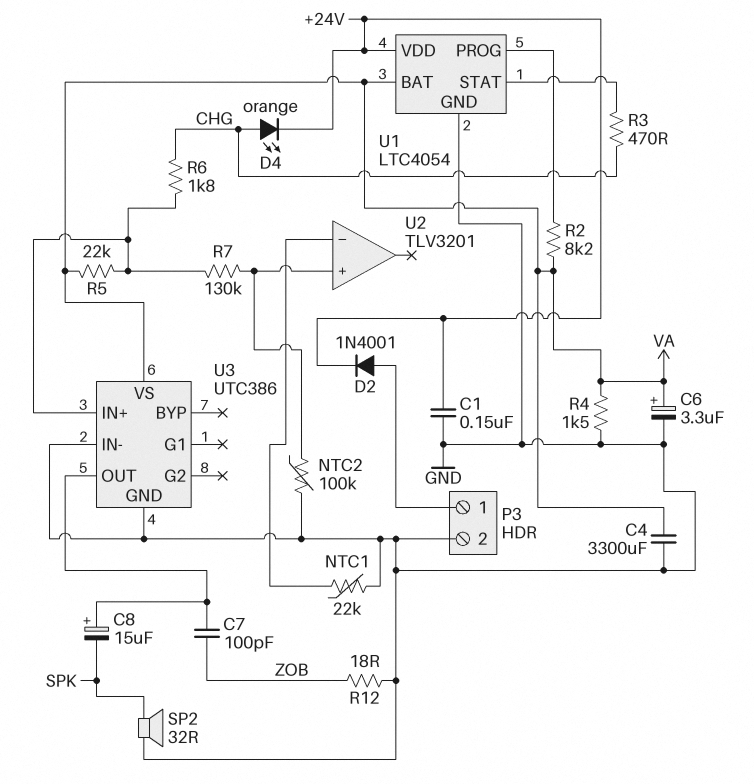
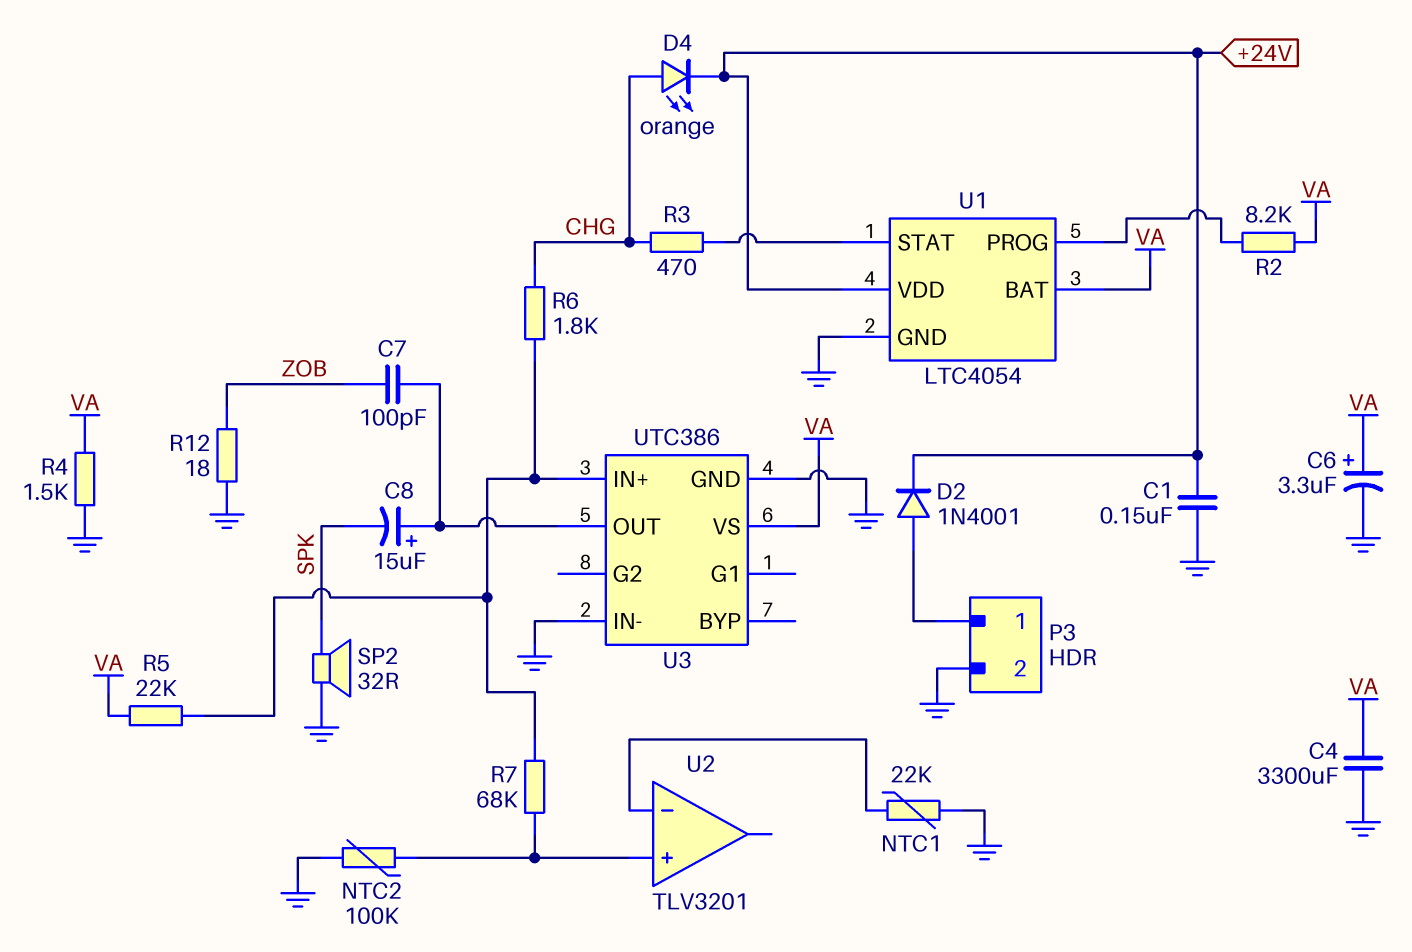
R7: 130k (U2/in+, U3/IN+) -> 68k (U2/in+, U3/IN+)

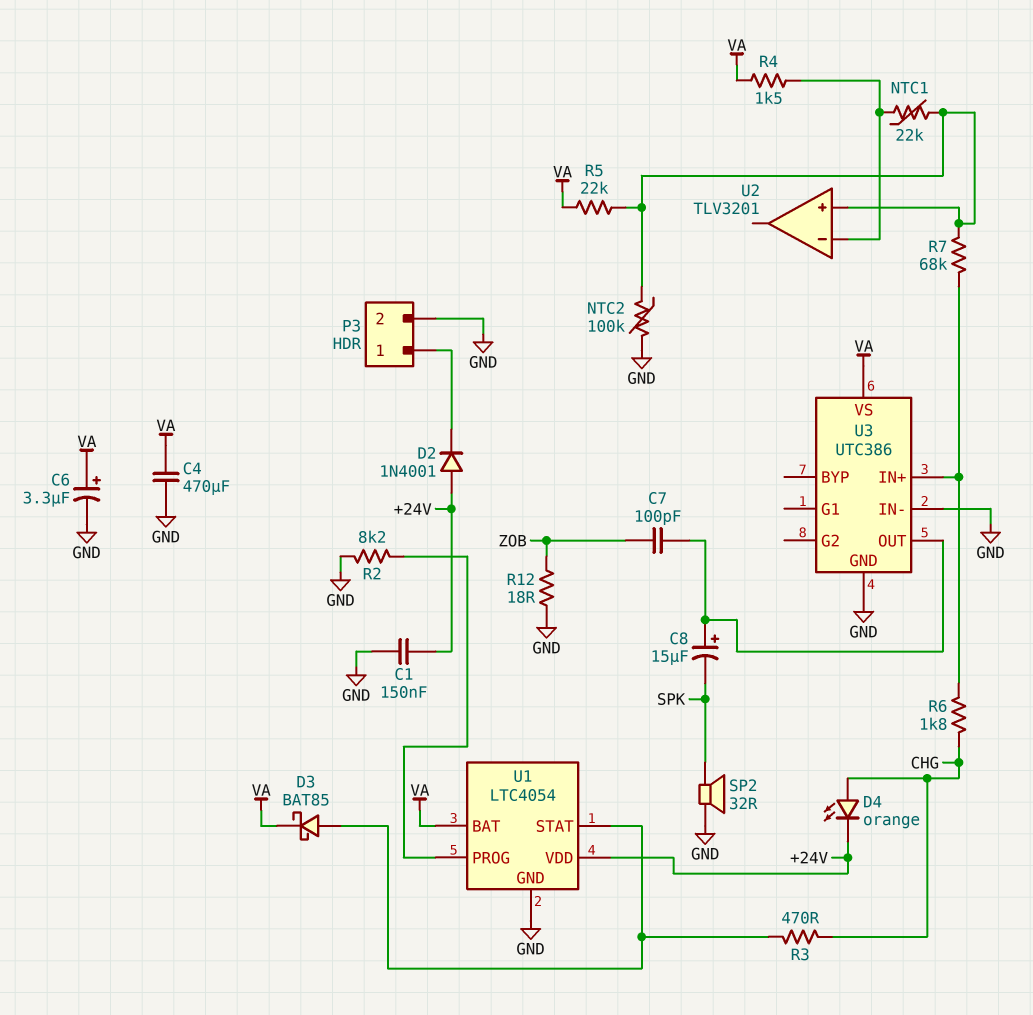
C4: 3300uF (GND, VA) -> 470uF (GND, VA)
D2: diode 1N4001 (A P3/1, K +24V) -> diode 1N4001 (A +24V, K P3/1)
D3: none -> schottky BAT85 (A U1/STAT, K VA)
NTC1: 22k (GND, U2/in-) -> 22k (U2/in+, U2/in-)
R2: 8.2k (U1/PROG, VA) -> 8.2k (GND, U1/PROG)
R4: 1.5k (GND, VA) -> 1.5k (U2/in-, VA)
R5: 22k (U3/IN+, VA) -> 22k (U2/in+, VA)

